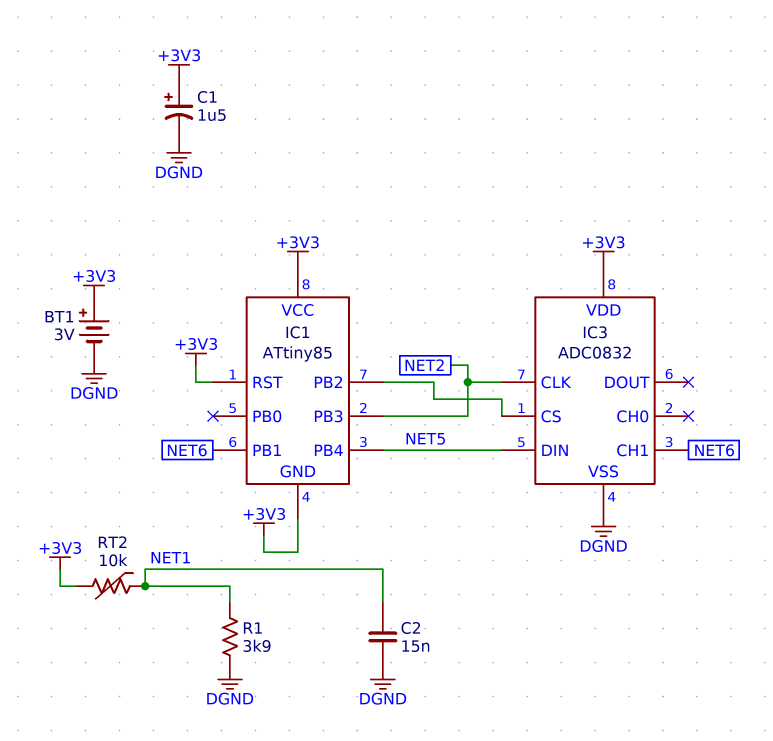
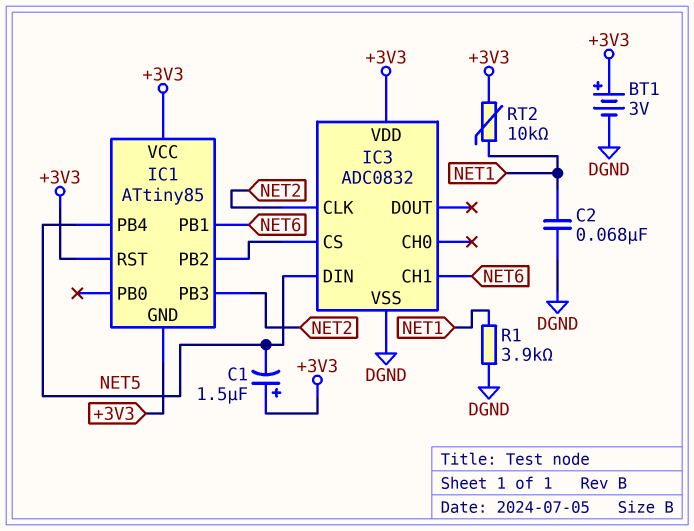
C1: 1.5uF (plus +3V3, minus DGND) -> 1.5uF (plus +3V3, minus NET5)
C2: 15nF (DGND, NET1) -> 68nF (DGND, NET1)

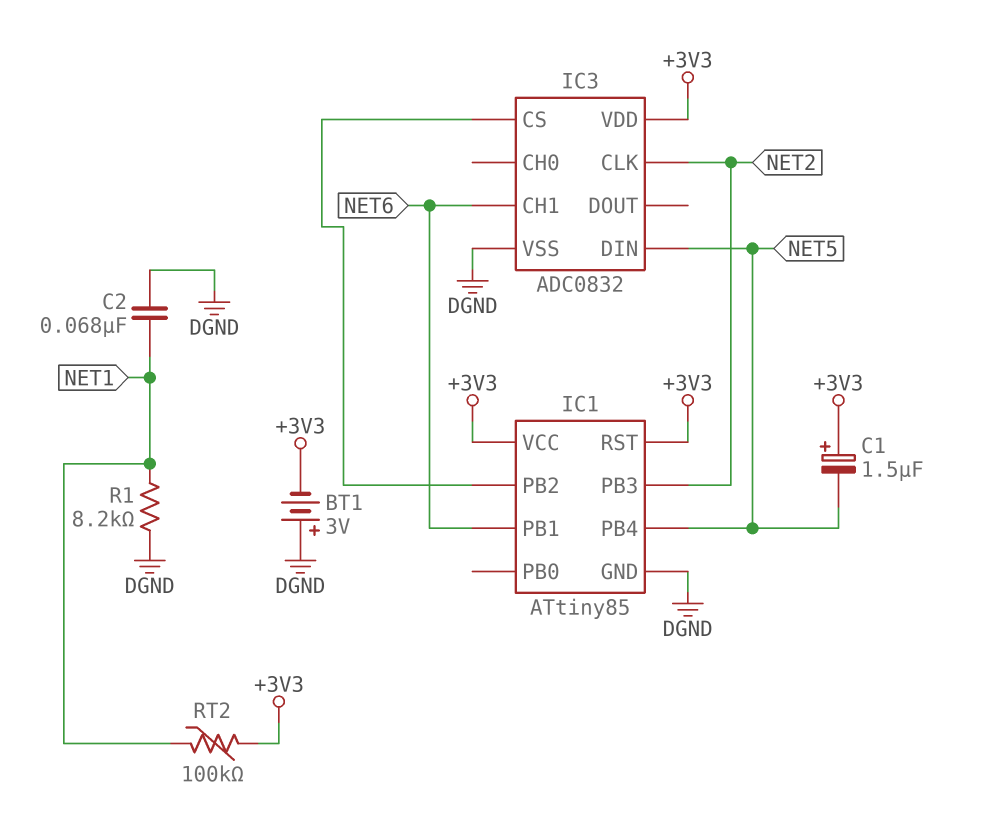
BT1: 3V (plus +3V3, minus DGND) -> 3V (plus DGND, minus +3V3)
IC1 pin GND: +3V3 -> DGND
R1: 3.9k (DGND, NET1) -> 8.2k (DGND, NET1)
RT2: 10k (+3V3, NET1) -> 100k (+3V3, NET1)

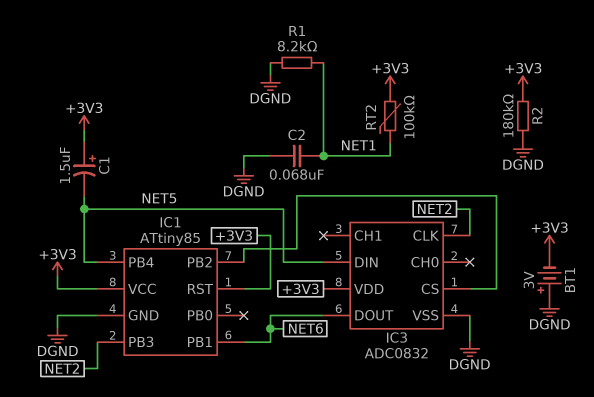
IC3 pin CH1: NET6 -> none
IC3 pin DOUT: none -> NET6
R2: none -> 180k (+3V3, DGND)

